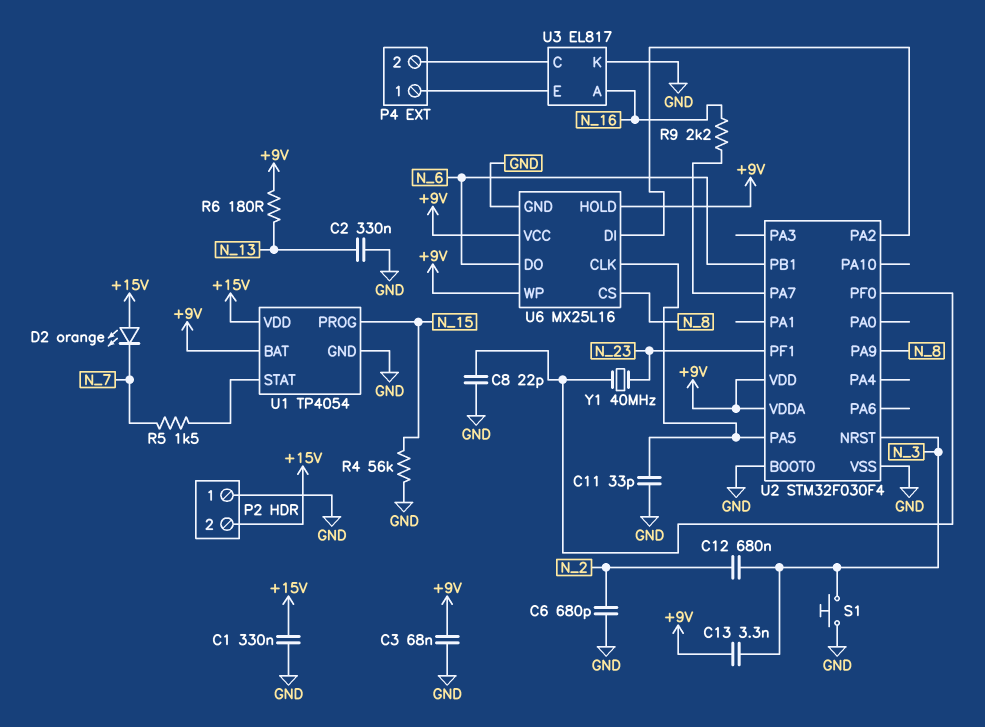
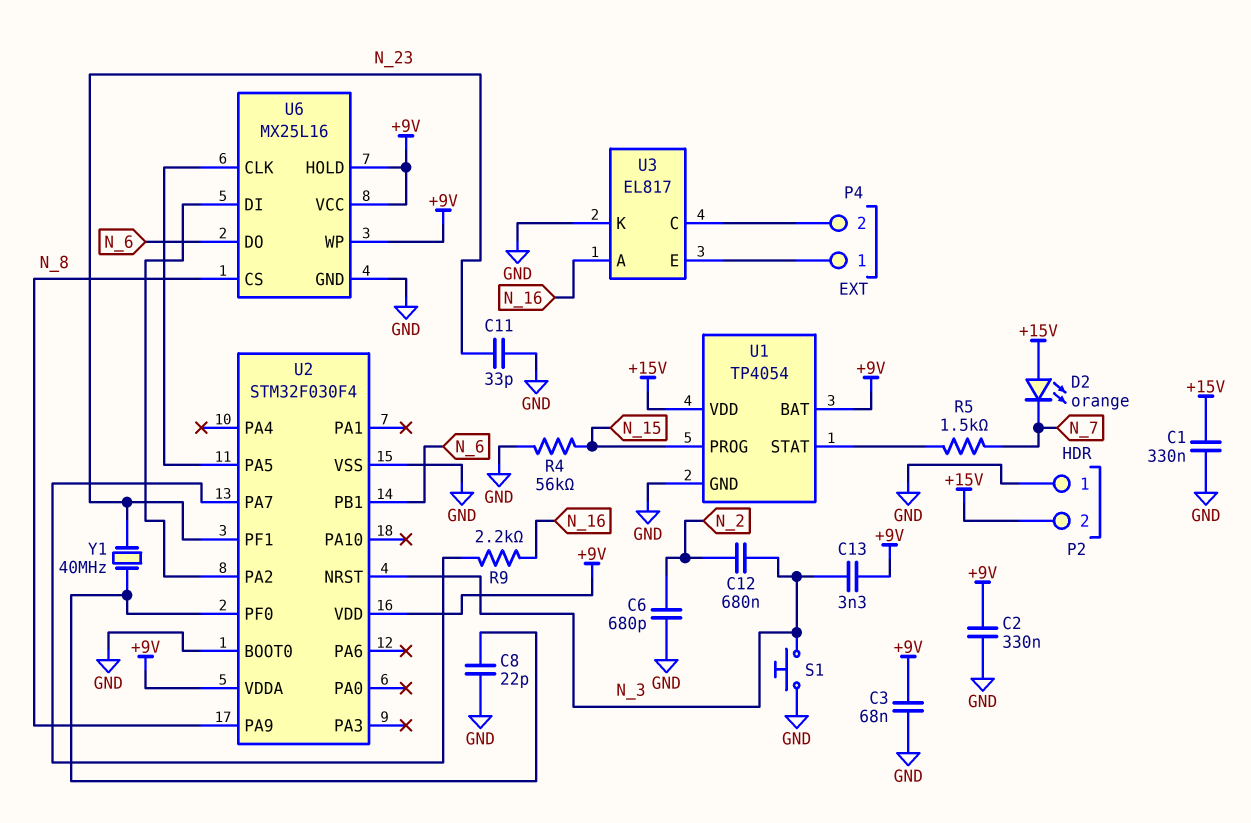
C2: 330nF (GND, N_13) -> 330nF (+9V, GND)
C11: 33pF (GND, U2/PA5) -> 33pF (GND, N_23)
R6: 180 (+9V, N_13) -> none

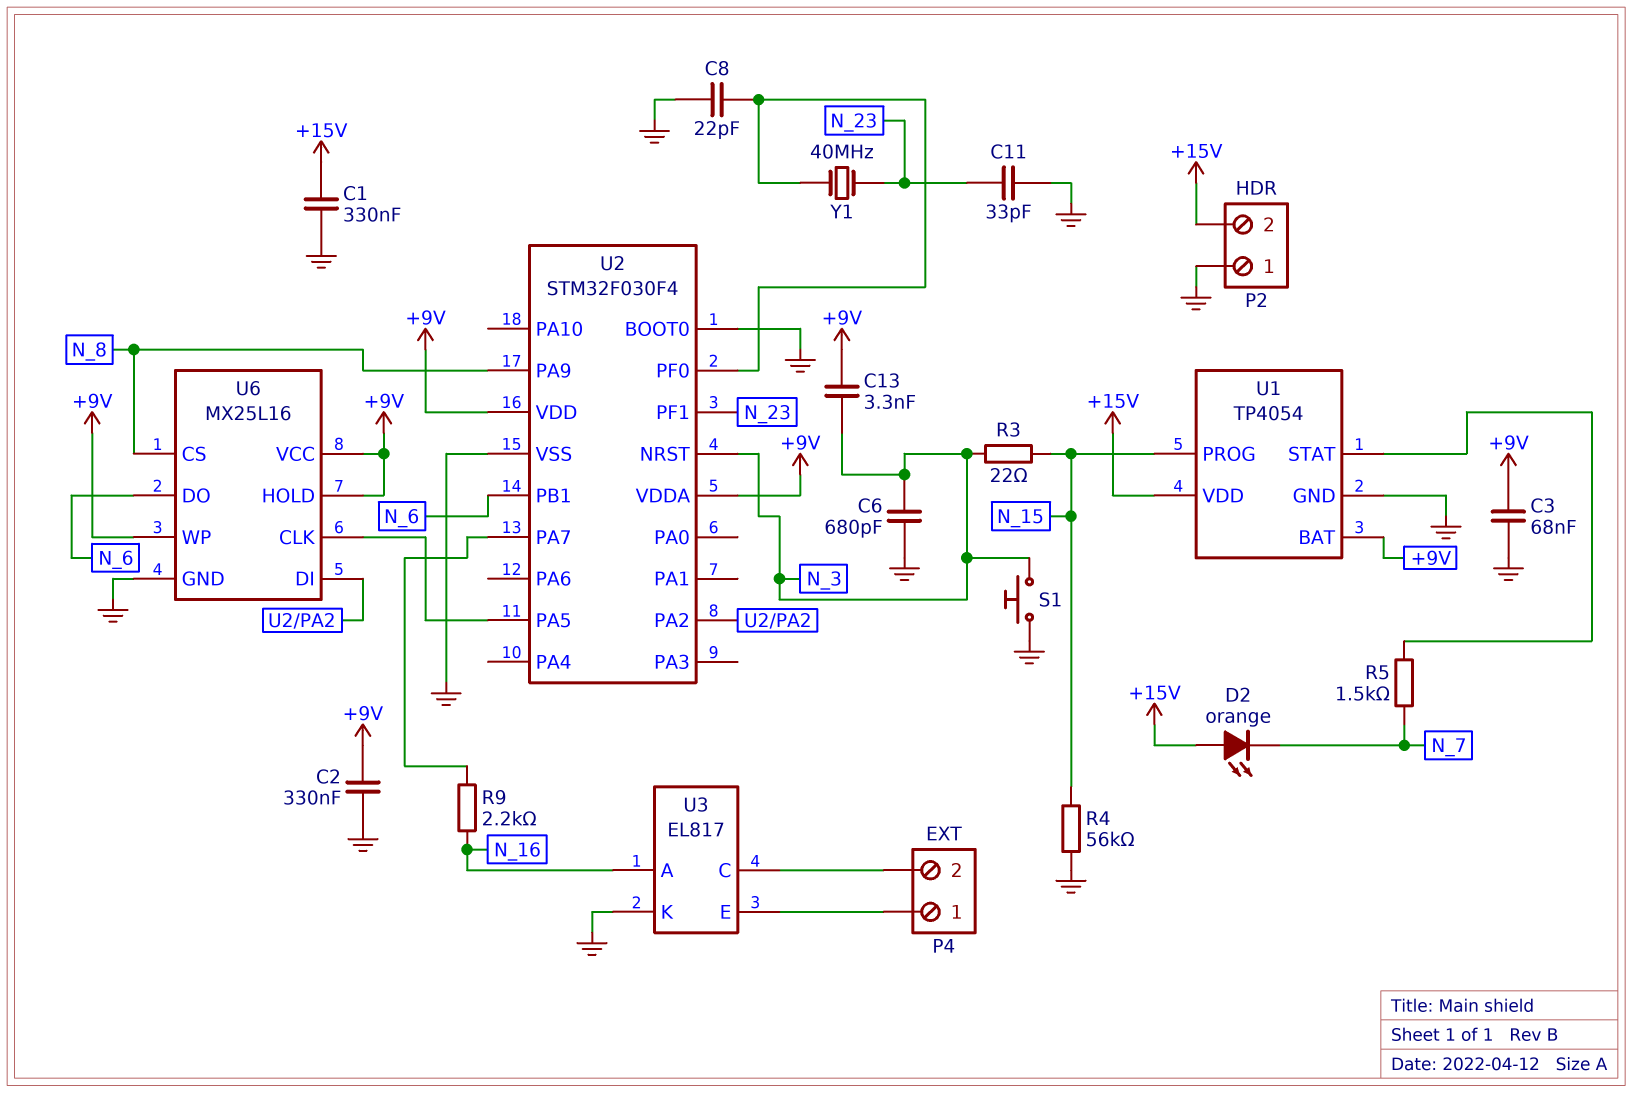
C6: 680pF (GND, N_2) -> 680pF (GND, N_3)
C12: 680nF (N_2, N_3) -> none
R3: none -> 22 (N_3, N_15)

